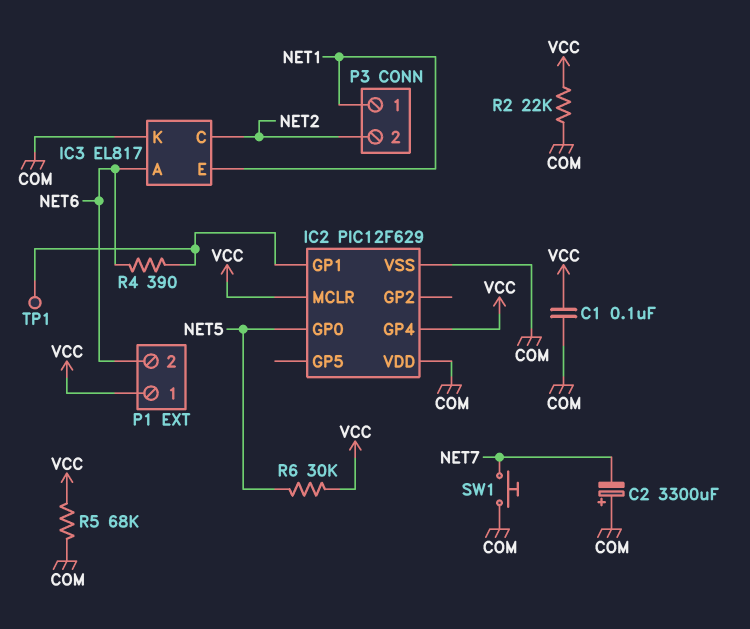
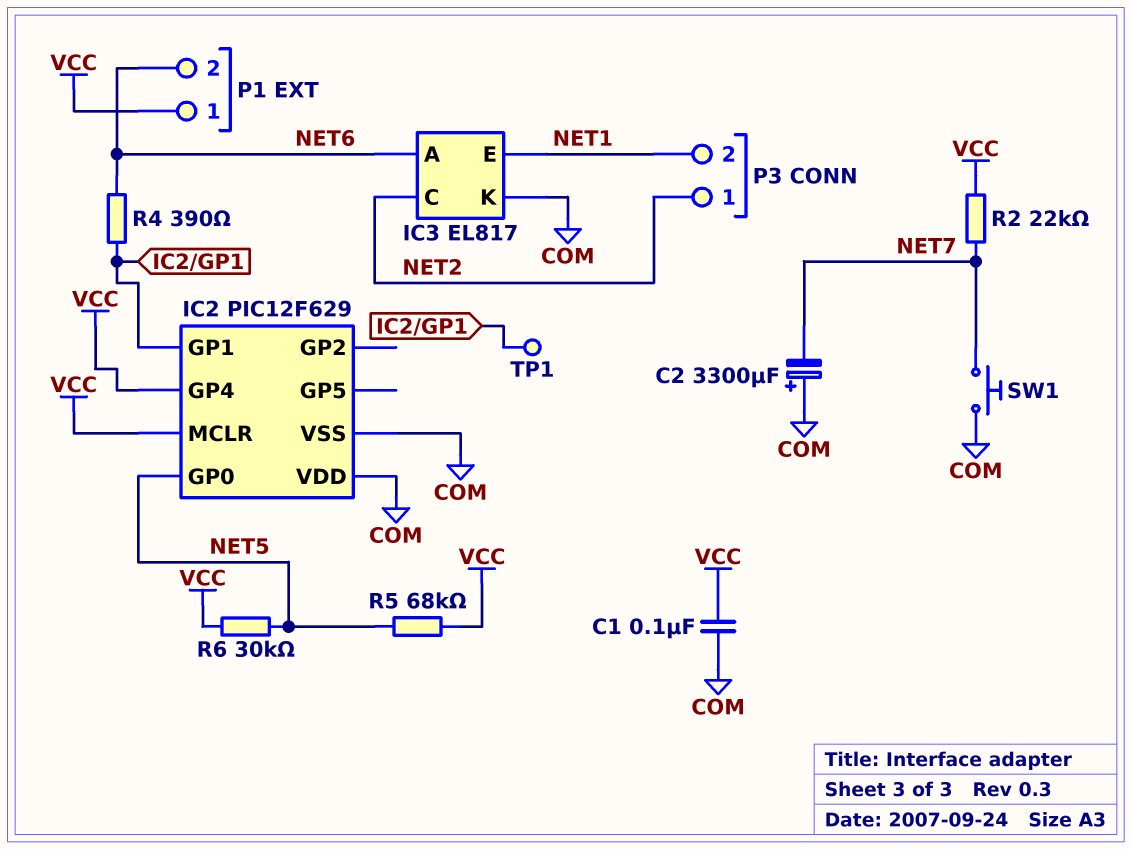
P3 pin 1: NET1 -> NET2
P3 pin 2: NET2 -> NET1
R2: 22k (COM, VCC) -> 22k (NET7, VCC)
R5: 68k (COM, VCC) -> 68k (NET5, VCC)

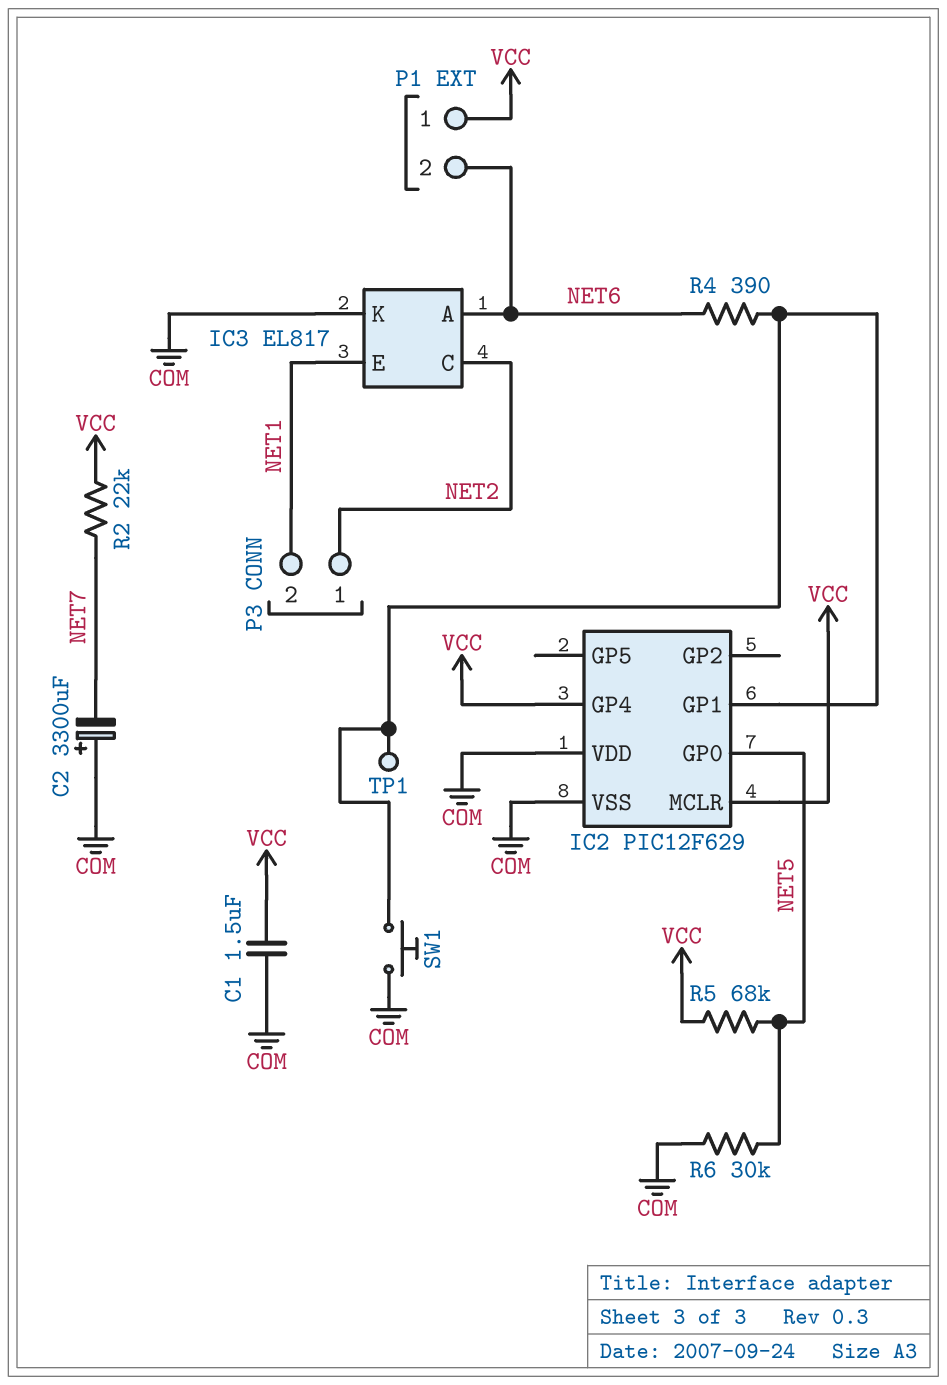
C1: 100nF (COM, VCC) -> 1.5uF (COM, VCC)
R6: 30k (NET5, VCC) -> 30k (COM, NET5)
SW1: button (COM, NET7) -> button (COM, IC2/GP1)

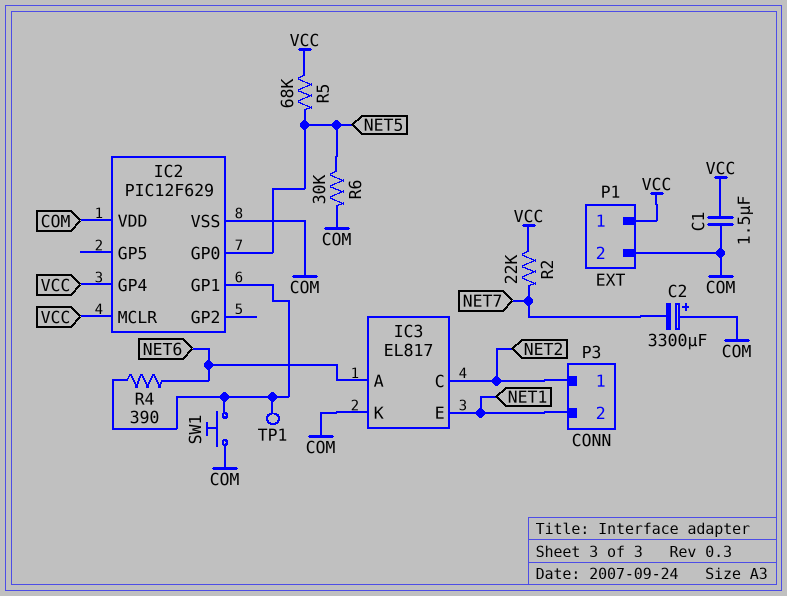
P1 pin 2: NET6 -> COM

